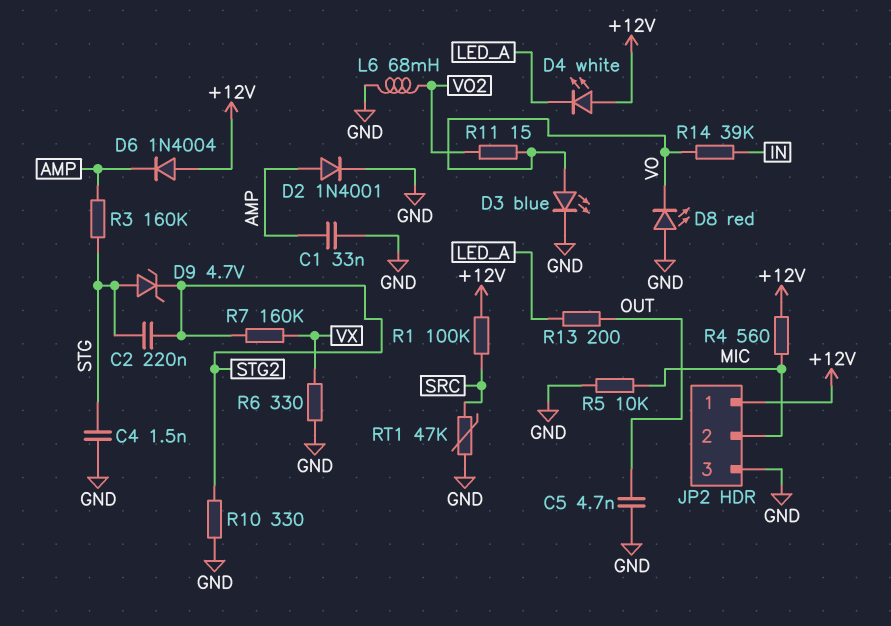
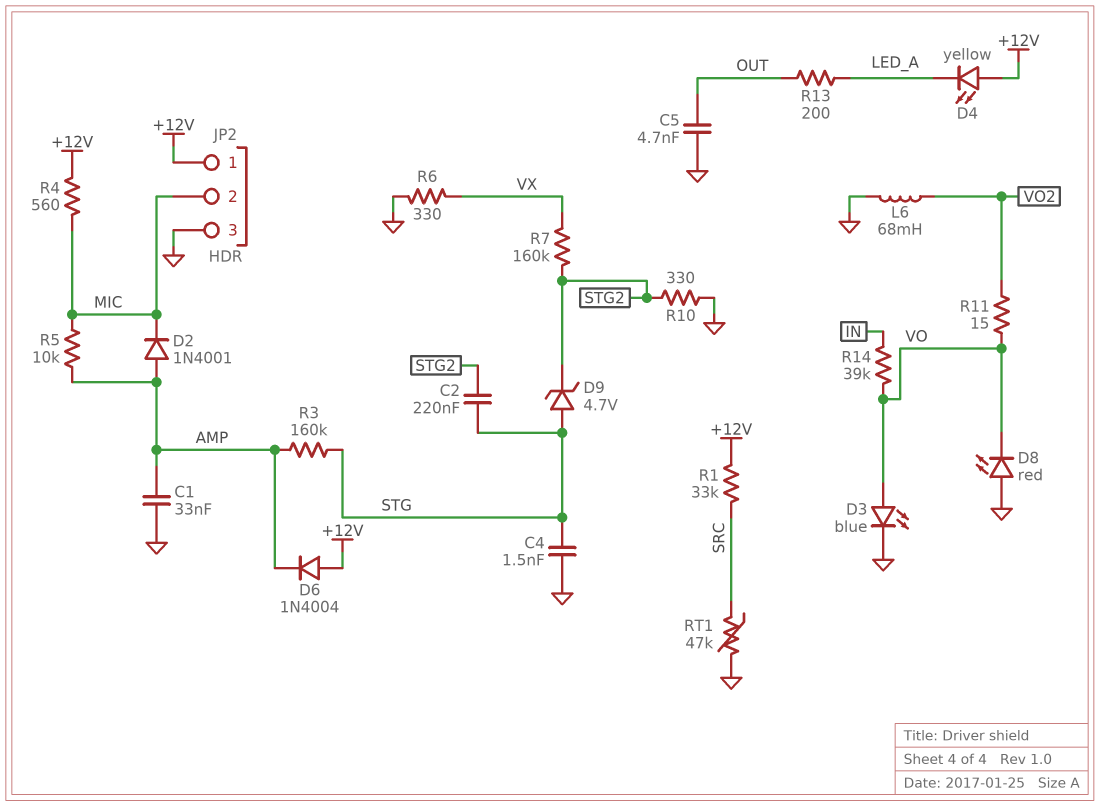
D2: diode 1N4001 (A AMP, K GND) -> diode 1N4001 (A AMP, K MIC)
D4: LED white (A +12V, K LED_A) -> LED yellow (A +12V, K LED_A)
R1: 100k (+12V, SRC) -> 33k (+12V, SRC)
R5: 10k (GND, MIC) -> 10k (AMP, MIC)

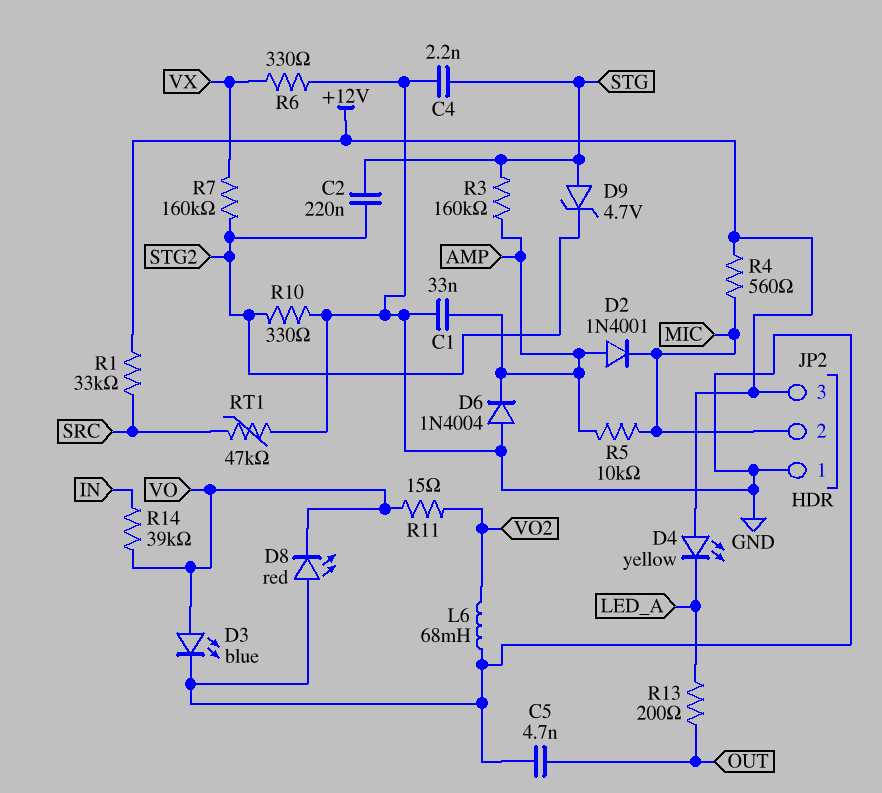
C4: 1.5nF (GND, STG) -> 2.2nF (GND, STG)
D6: diode 1N4004 (A +12V, K AMP) -> diode 1N4004 (A GND, K AMP)
JP2 pin 1: +12V -> GND
JP2 pin 3: GND -> +12V

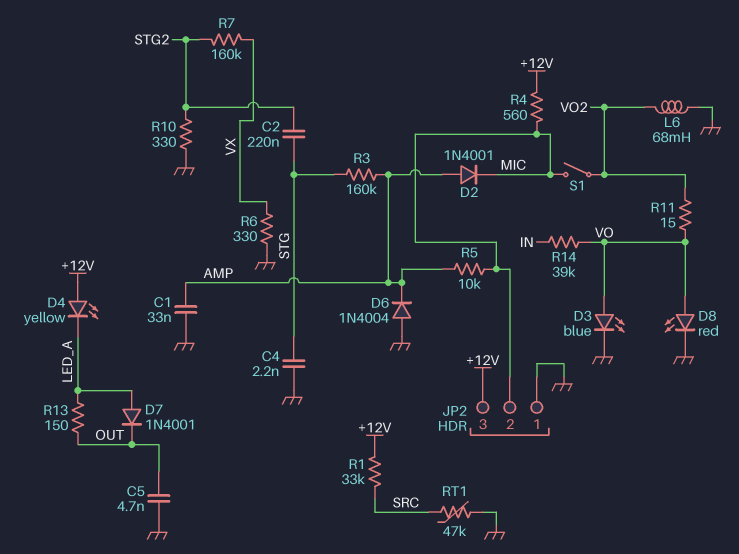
D7: none -> diode 1N4001 (A LED_A, K OUT)
D8: LED red (A GND, K VO) -> LED red (A VO, K GND)
D9: zener 4.7V (A STG, K STG2) -> none
R13: 200 (LED_A, OUT) -> 150 (LED_A, OUT)
S1: none -> switch (MIC, VO2)

